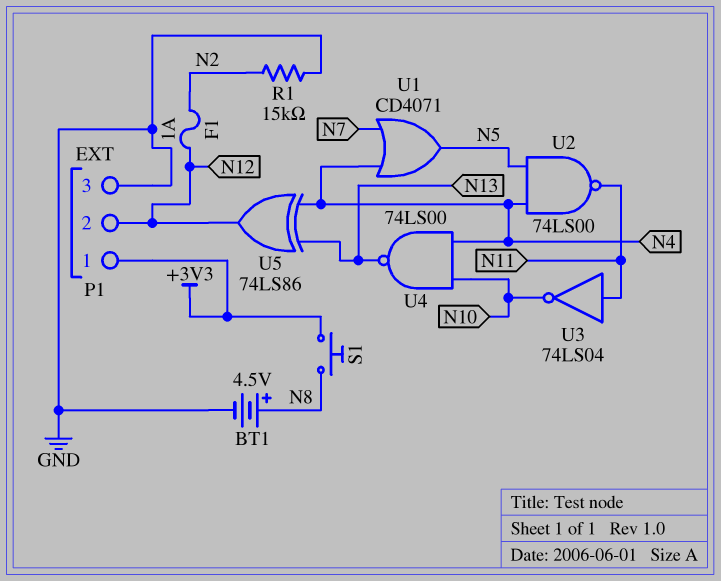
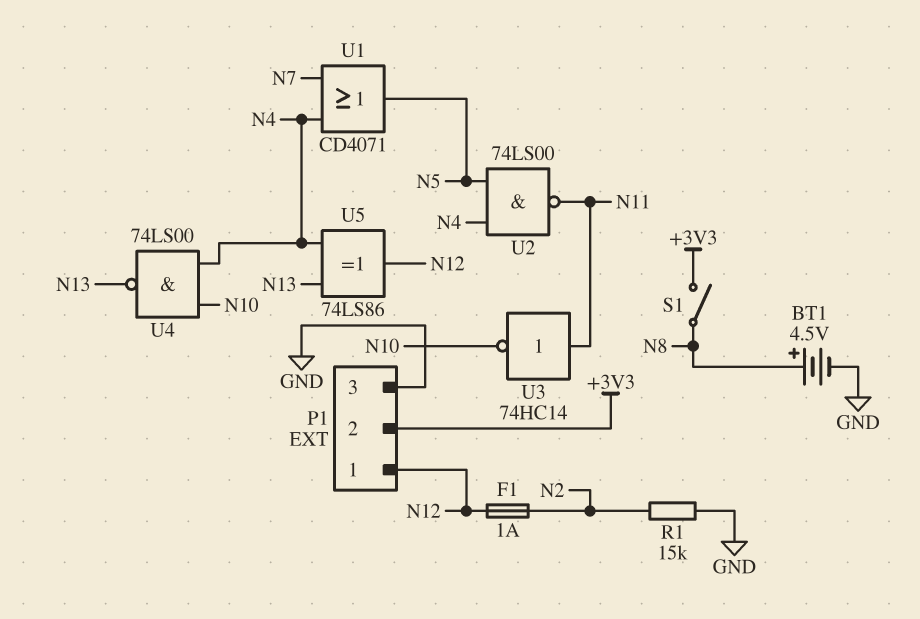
P1 pin 1: +3V3 -> N12
P1 pin 2: N12 -> +3V3
S1: button (+3V3, N8) -> switch (+3V3, N8)
U3: NOT 74LS04 (in N11, out N10) -> NOT 74HC14 (in N11, out N10)

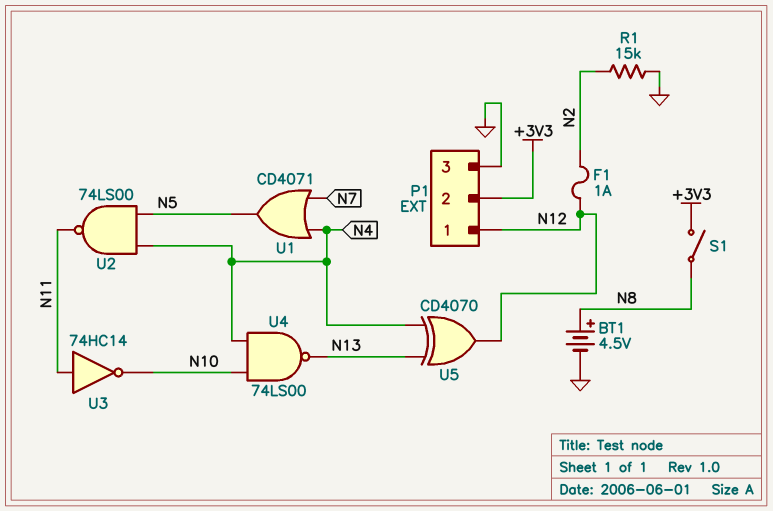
U5: XOR 74LS86 (in N4, in N13, out N12) -> XOR CD4070 (in N4, in N13, out N12)

